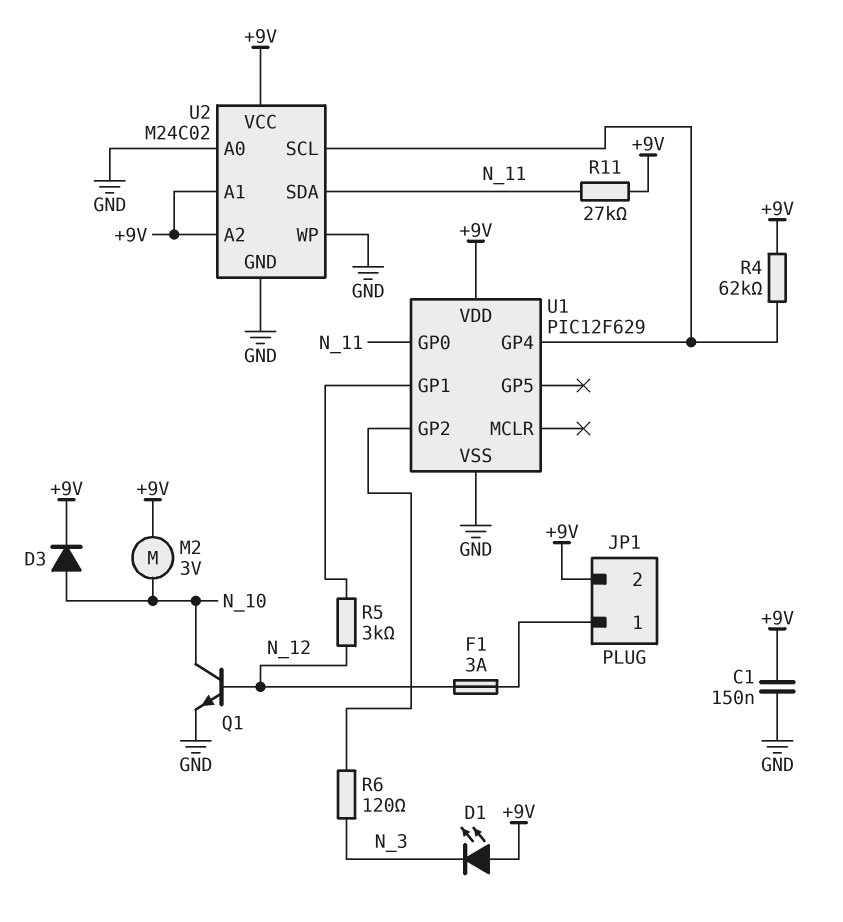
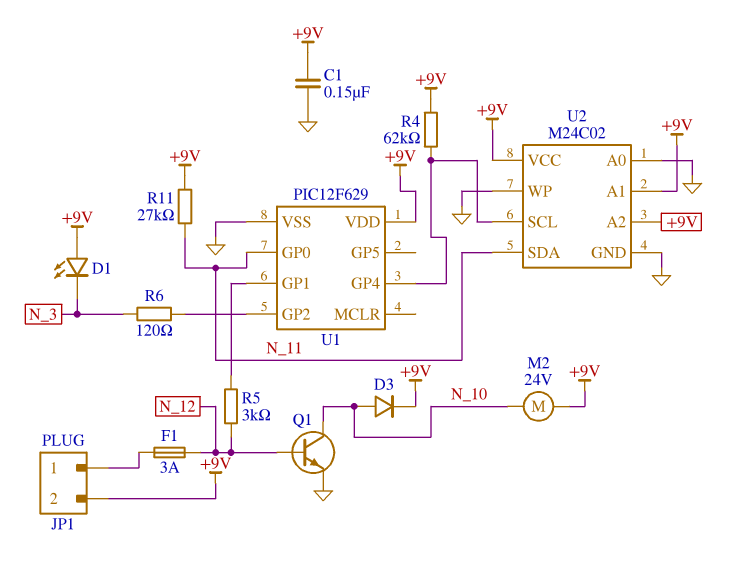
M2: motor 3V (+9V, N_10) -> motor 24V (+9V, N_10)

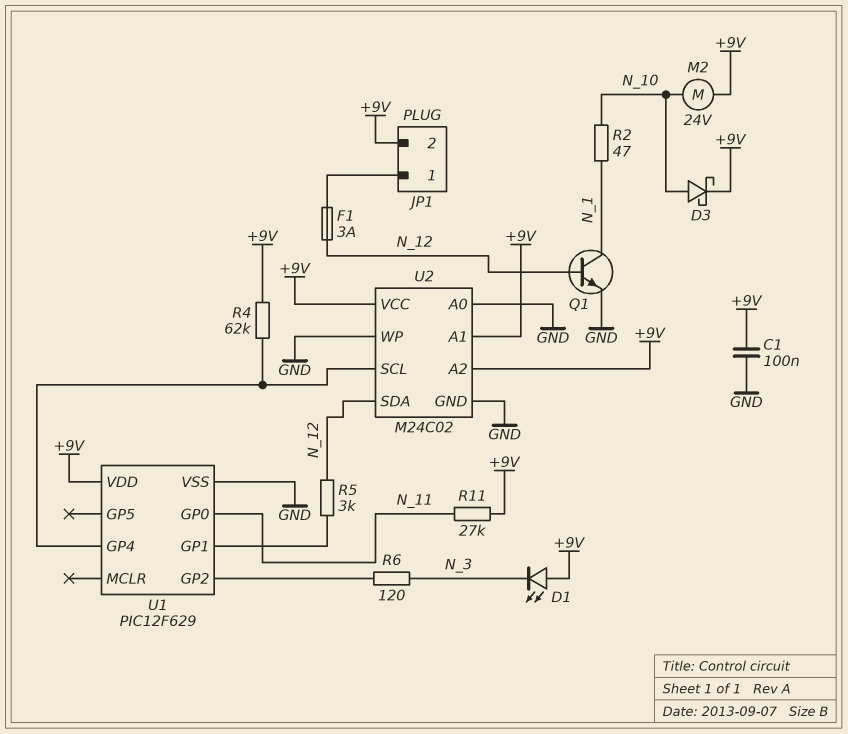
C1: 150nF (+9V, GND) -> 100nF (+9V, GND)
D3: diode (A N_10, K +9V) -> schottky (A N_10, K +9V)
Q1: NPN (B N_12, C N_10, E GND) -> NPN (B N_12, C N_1, E GND)
R2: none -> 47 (N_1, N_10)
U2 pin SDA: N_11 -> N_12

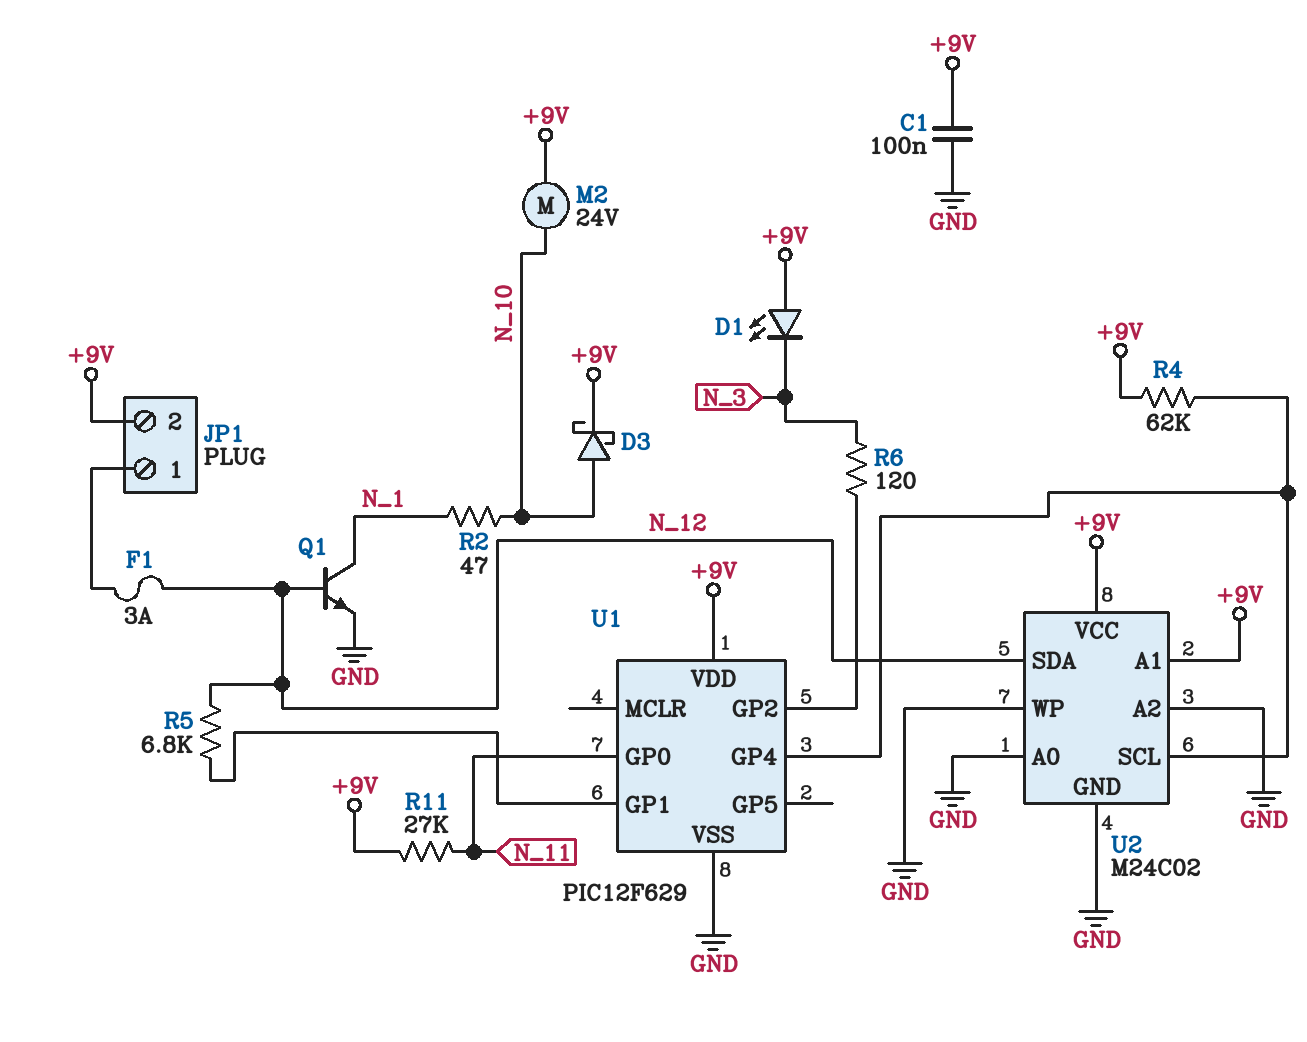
R5: 3k (N_12, U1/GP1) -> 6.8k (N_12, U1/GP1)
U2 pin A2: +9V -> GND

